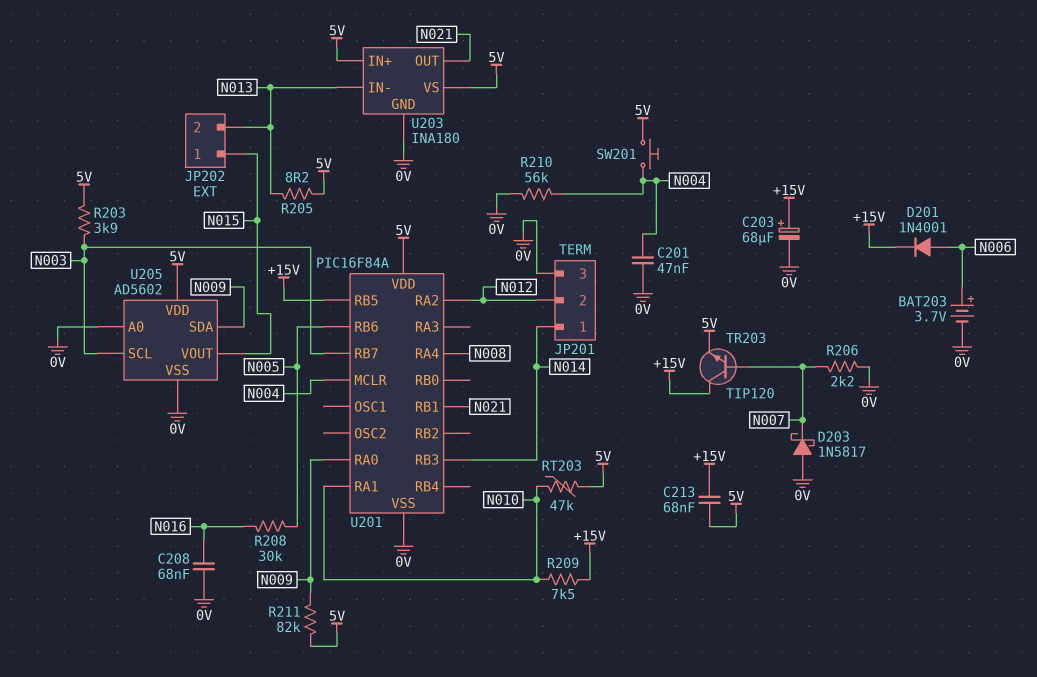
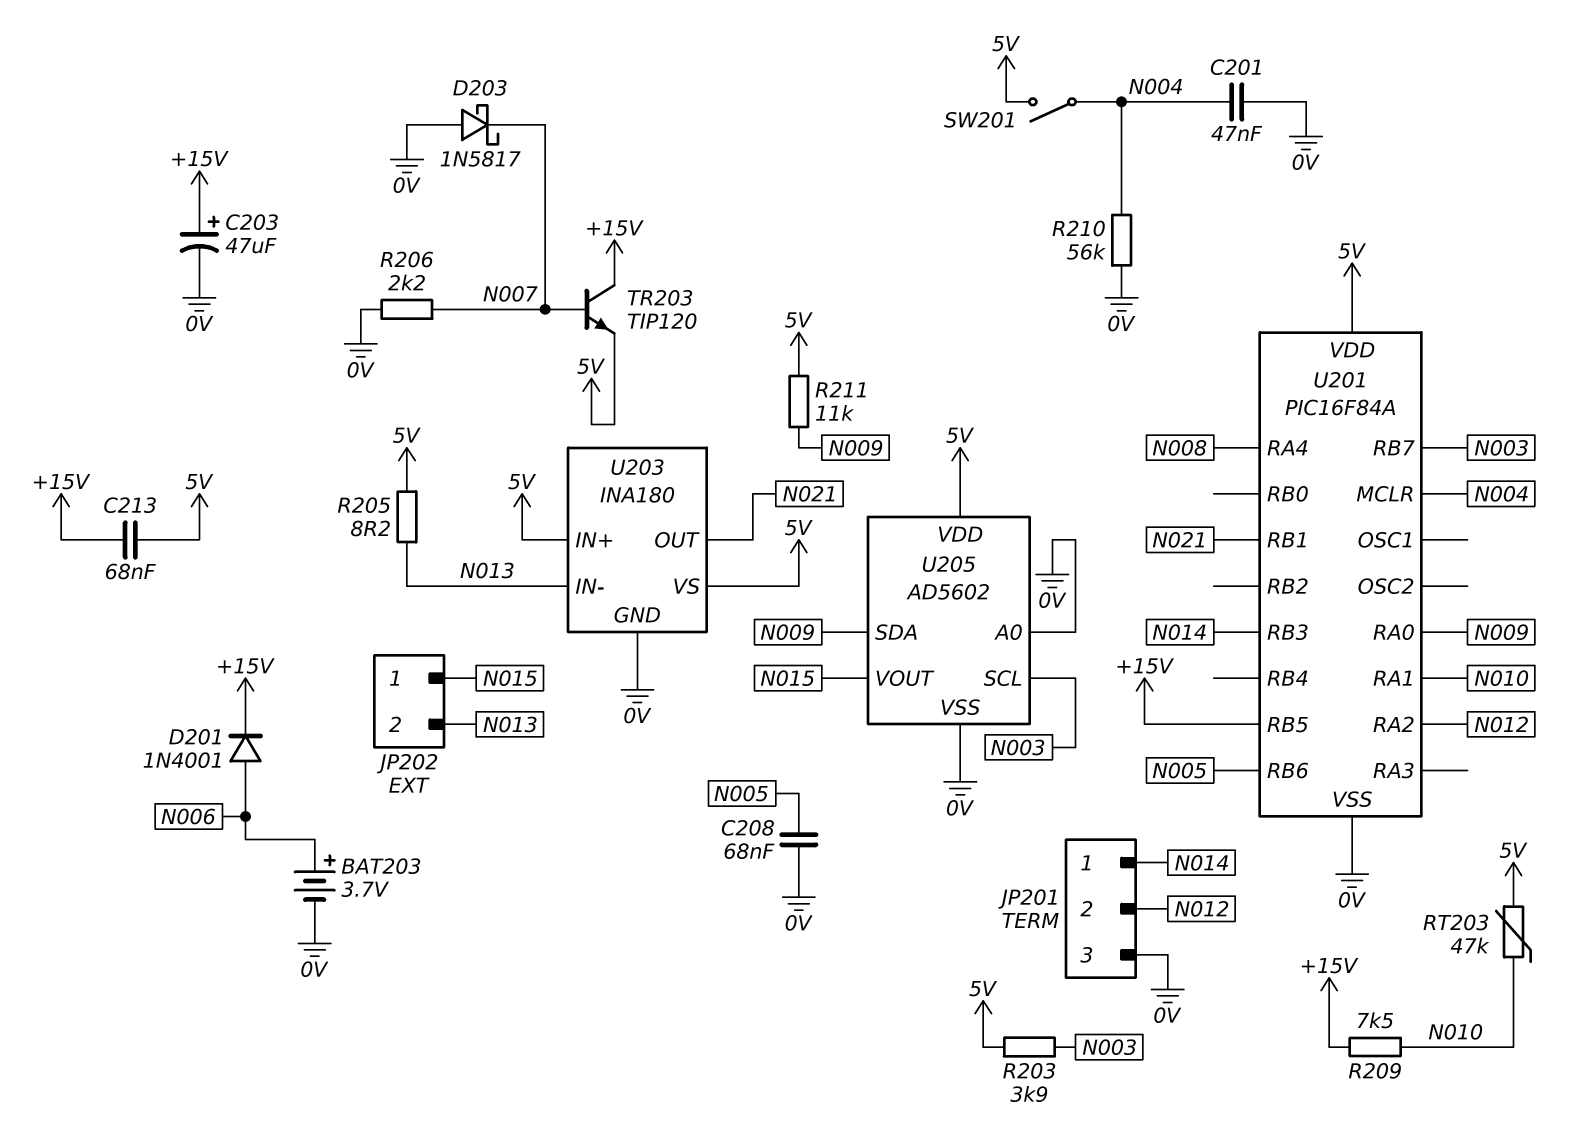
C203: 68uF (plus +15V, minus 0V) -> 47uF (plus +15V, minus 0V)
C208: 68nF (0V, N016) -> 68nF (0V, N005)
R208: 30k (N005, N016) -> none
R211: 82k (5V, N009) -> 11k (5V, N009)
SW201: button (5V, N004) -> switch (5V, N004)

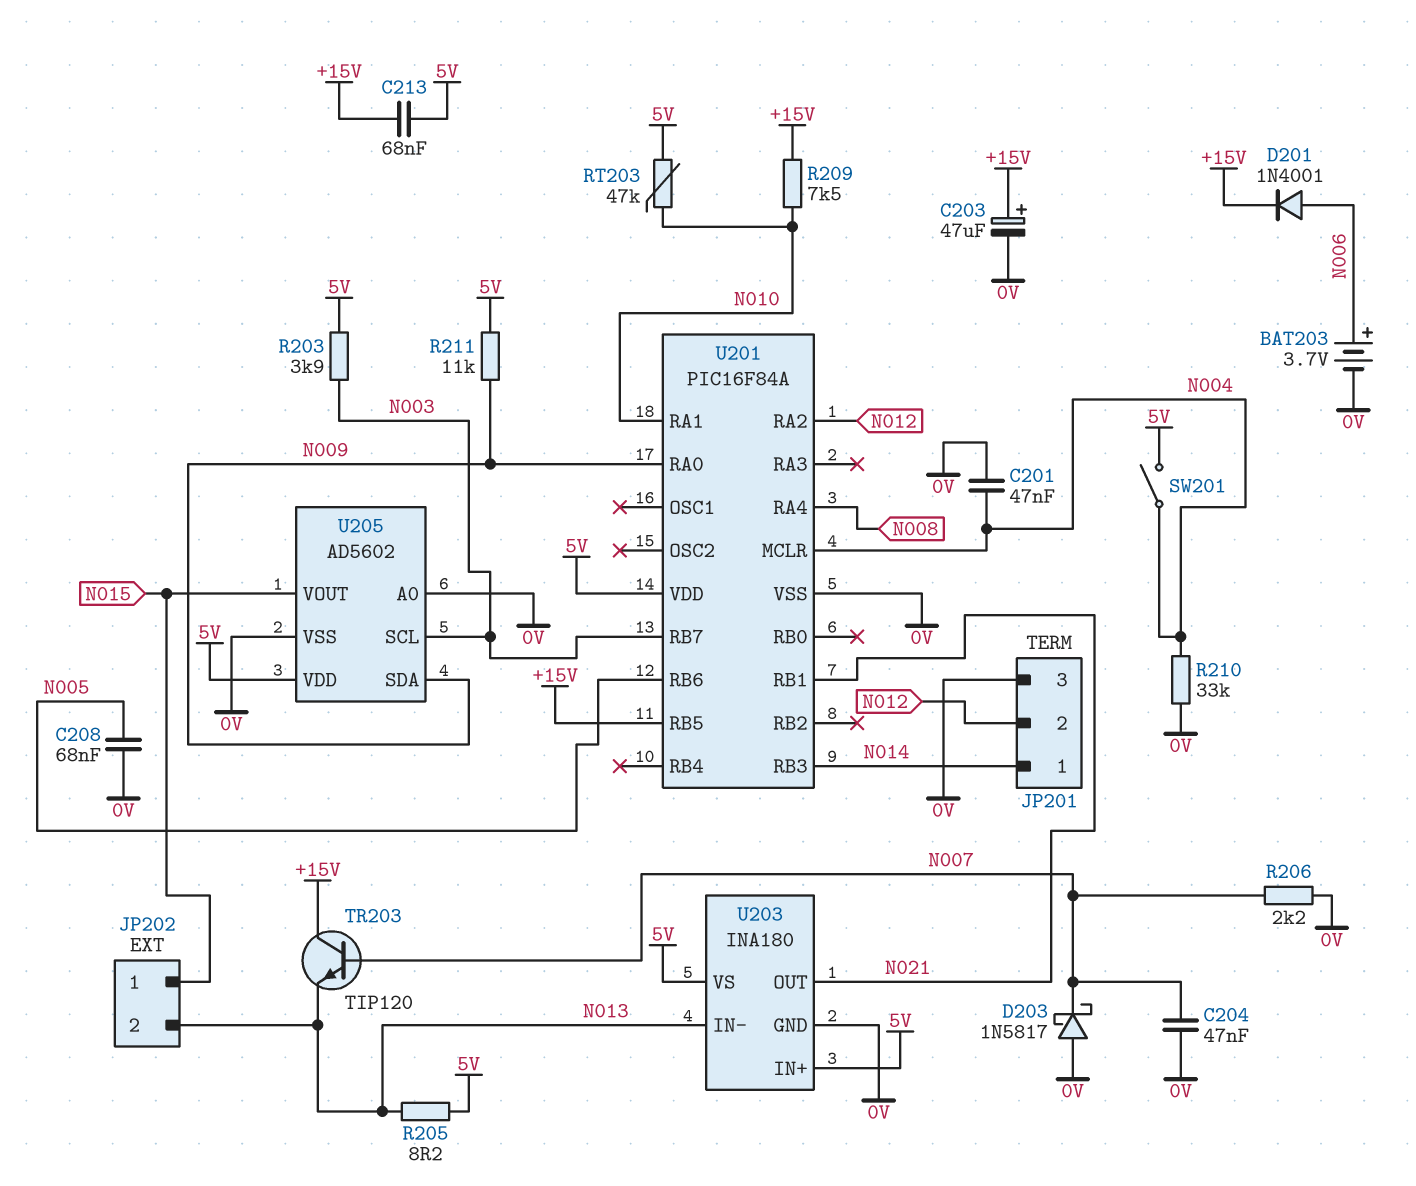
C204: none -> 47nF (0V, N007)
R210: 56k (0V, N004) -> 33k (0V, N004)
TR203: NPN TIP120 (B N007, C +15V, E 5V) -> NPN TIP120 (B N007, C +15V, E N013)

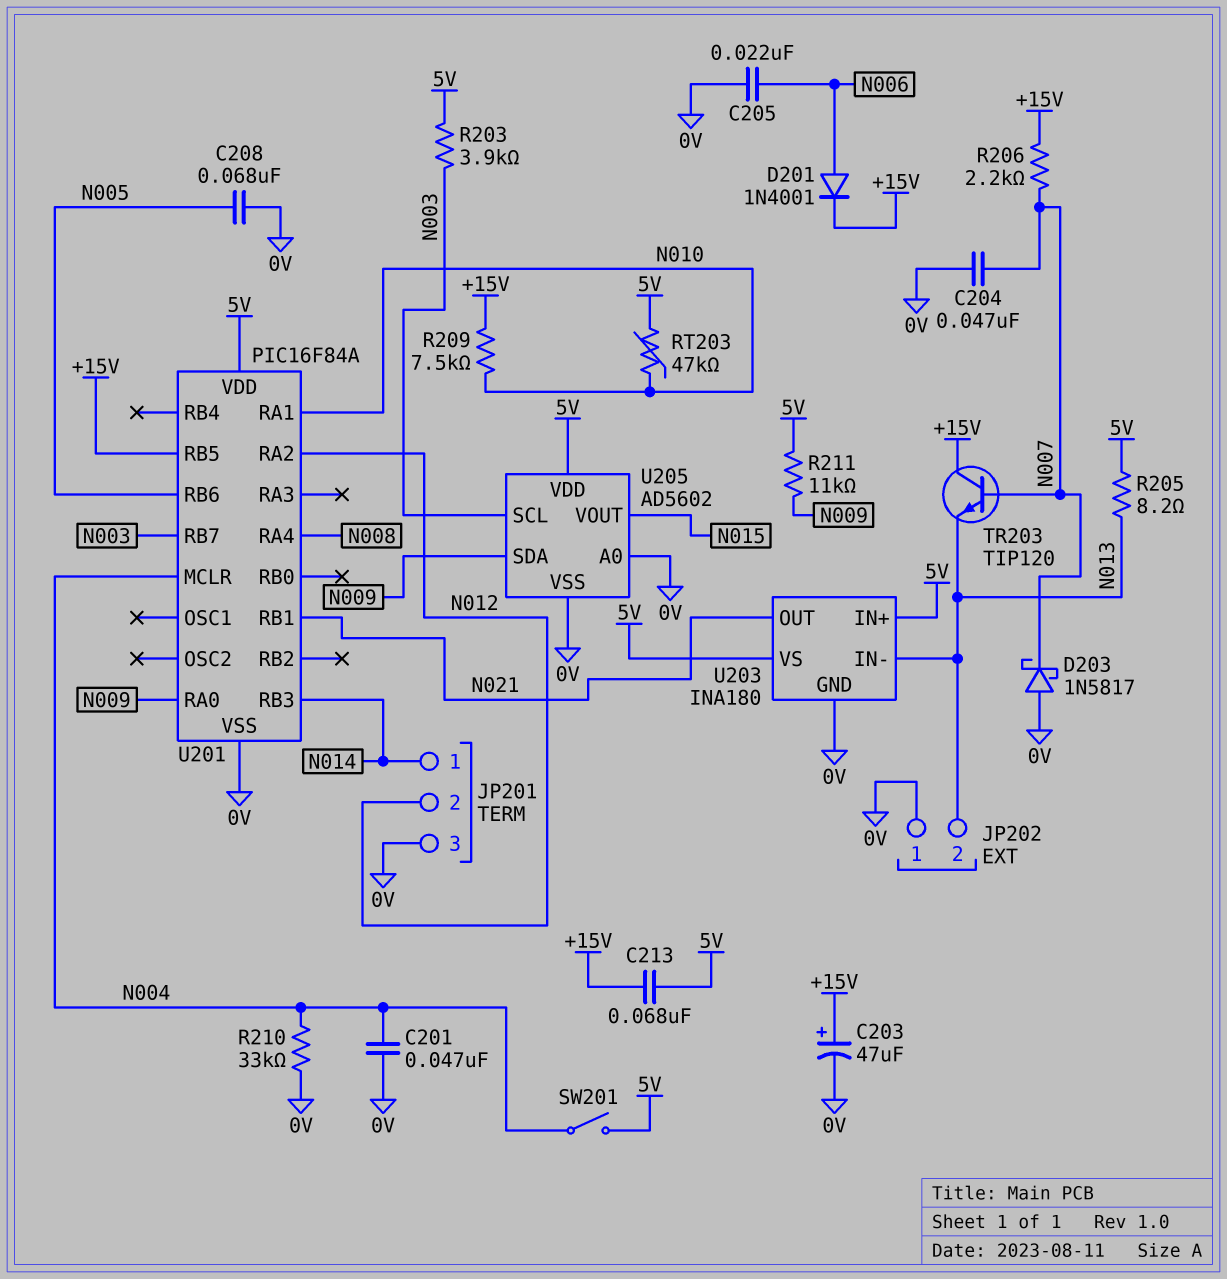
BAT203: 3.7V (plus N006, minus 0V) -> none
C205: none -> 22nF (0V, N006)
JP202 pin 1: N015 -> 0V
R206: 2.2k (0V, N007) -> 2.2k (+15V, N007)

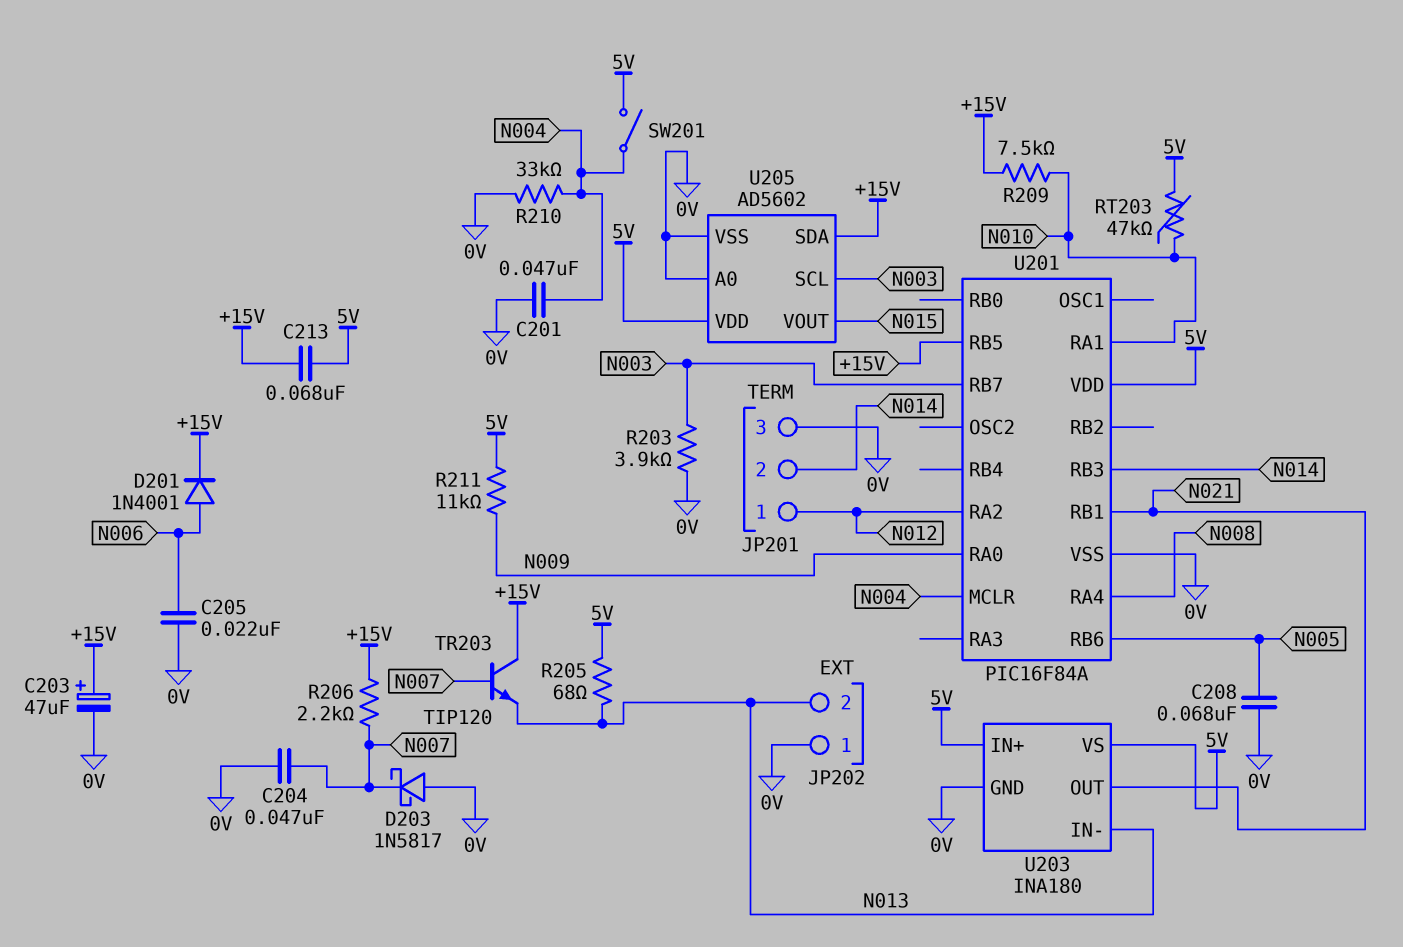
JP201 pin 1: N014 -> N012
JP201 pin 2: N012 -> N014
R203: 3.9k (5V, N003) -> 3.9k (0V, N003)
R205: 8.2 (5V, N013) -> 68 (5V, N013)
U205 pin SDA: N009 -> +15V

